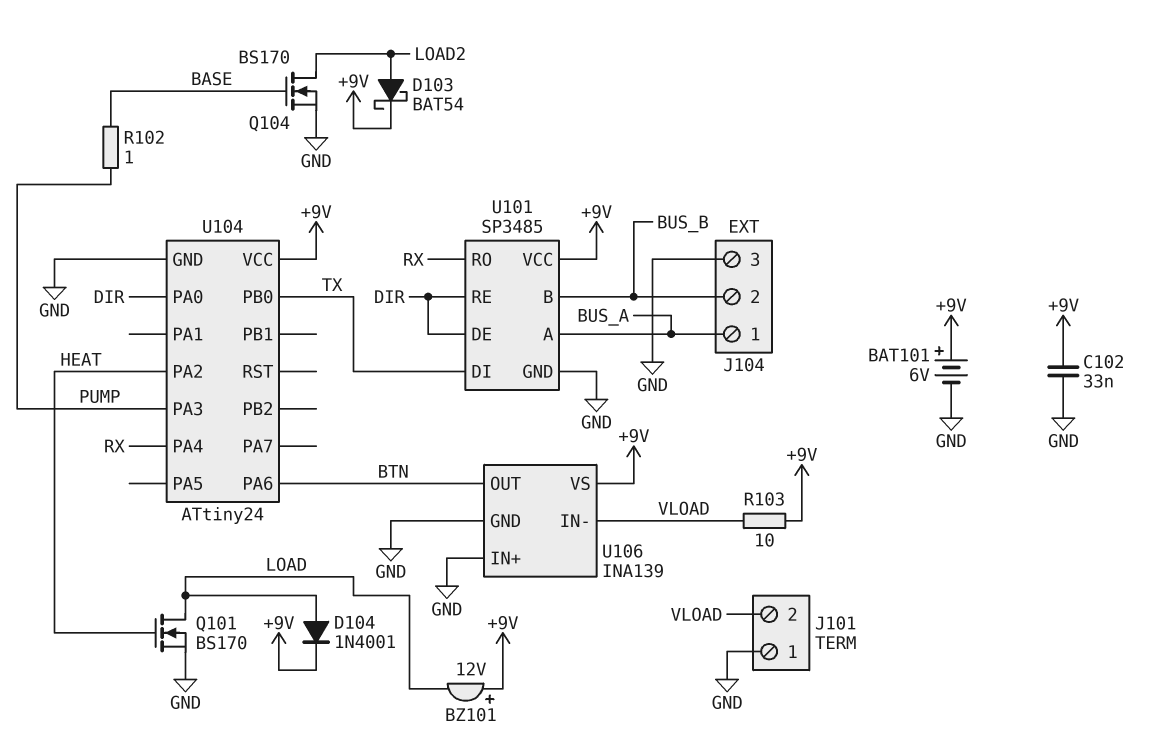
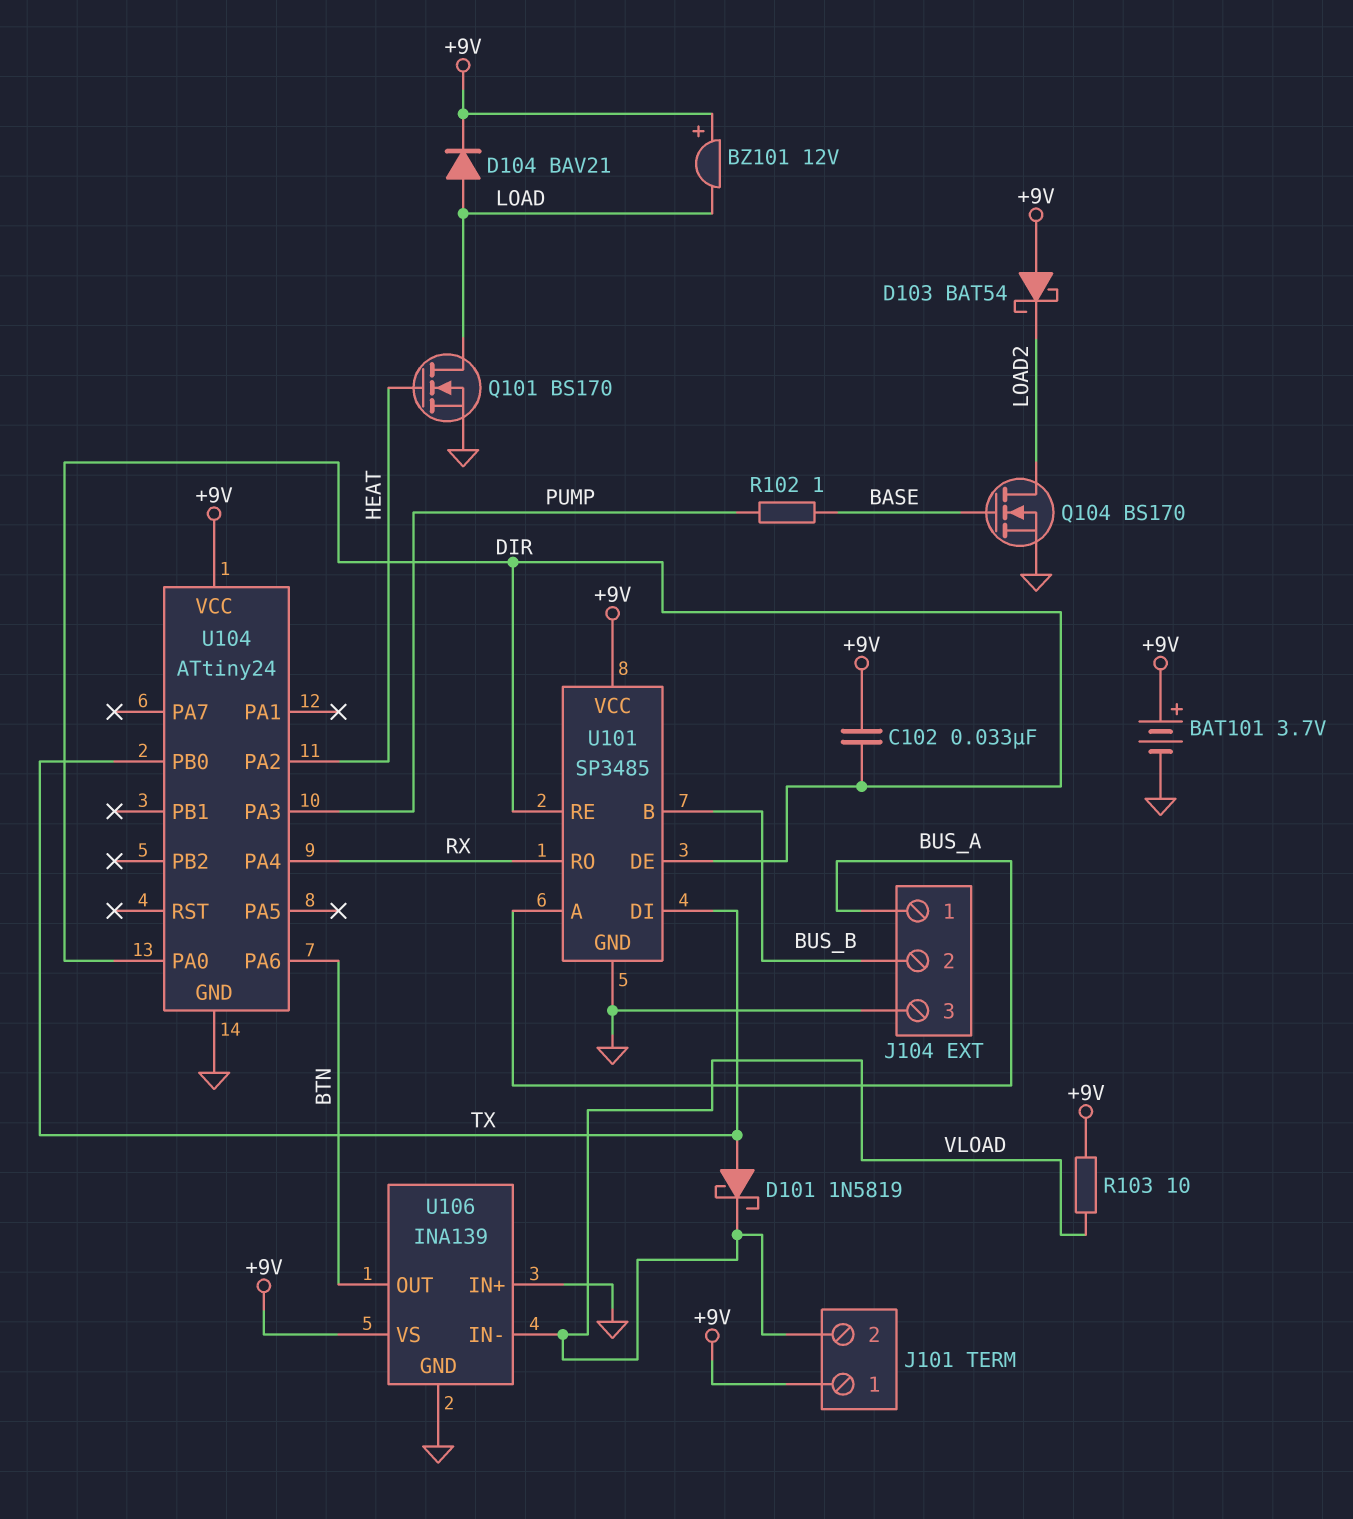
BAT101: 6V (plus +9V, minus GND) -> 3.7V (plus +9V, minus GND)
C102: 33nF (+9V, GND) -> 33nF (+9V, DIR)
D101: none -> schottky 1N5819 (A TX, K VLOAD)
D103: schottky BAT54 (A LOAD2, K +9V) -> schottky BAT54 (A +9V, K LOAD2)
D104: diode 1N4001 (A LOAD, K +9V) -> diode BAV21 (A LOAD, K +9V)
J101 pin 1: GND -> +9V

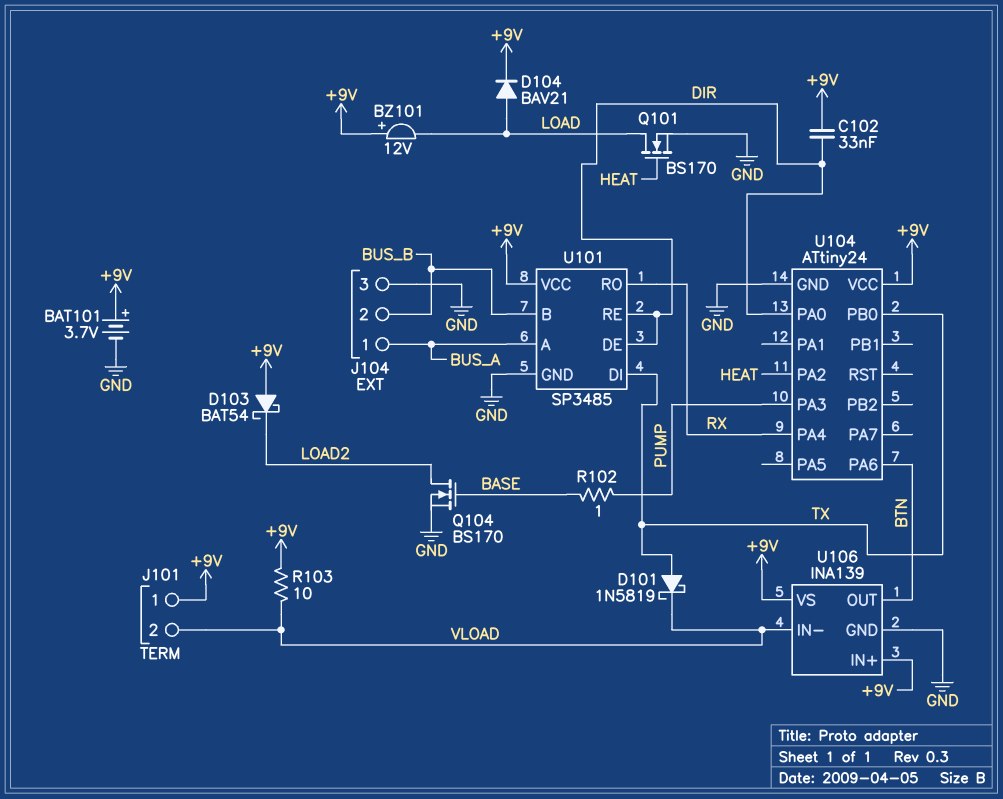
U106 pin IN+: GND -> +9V

